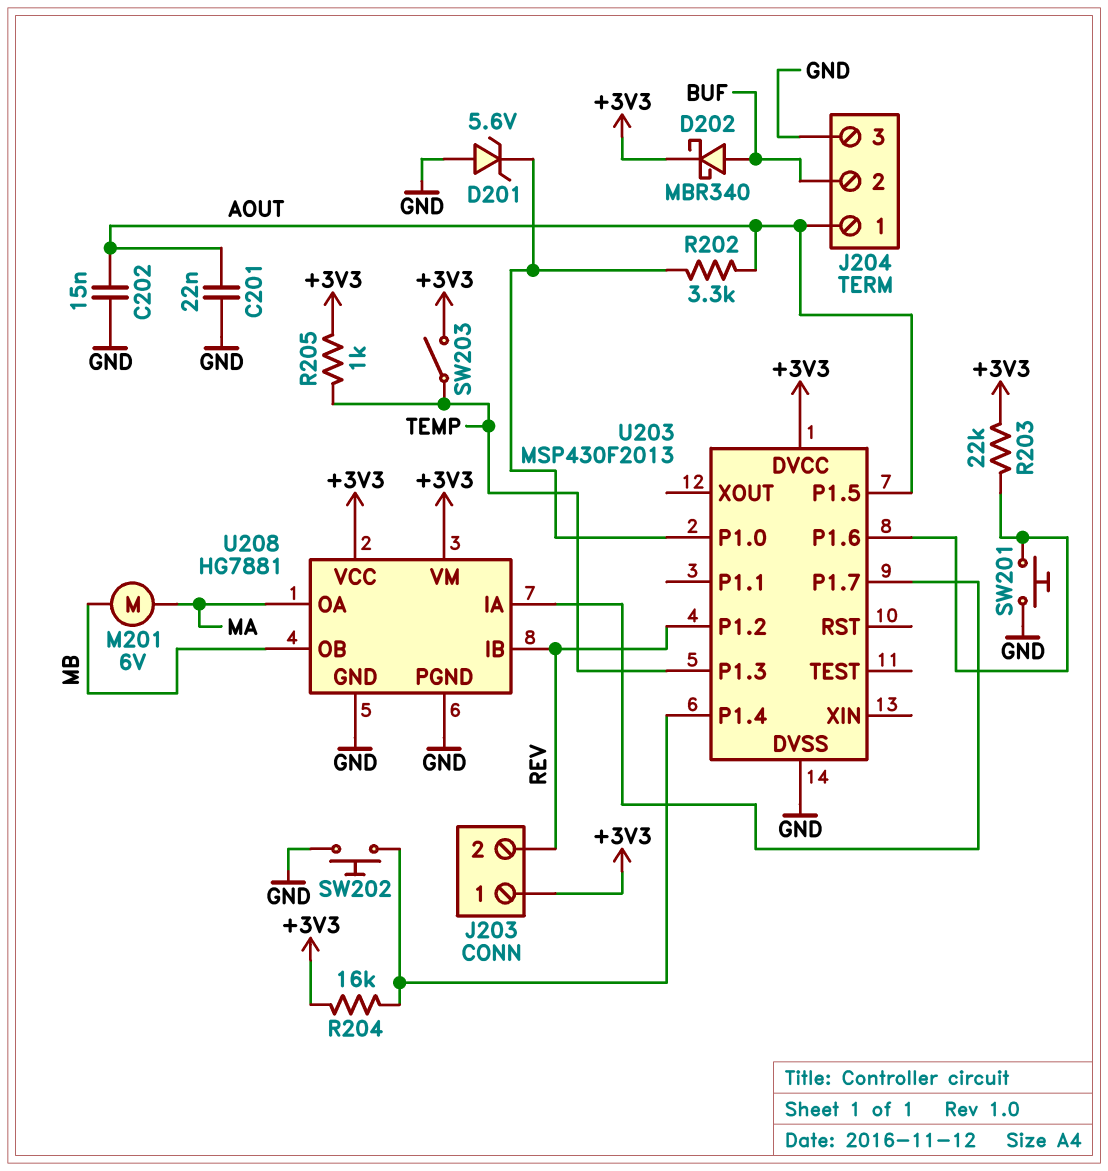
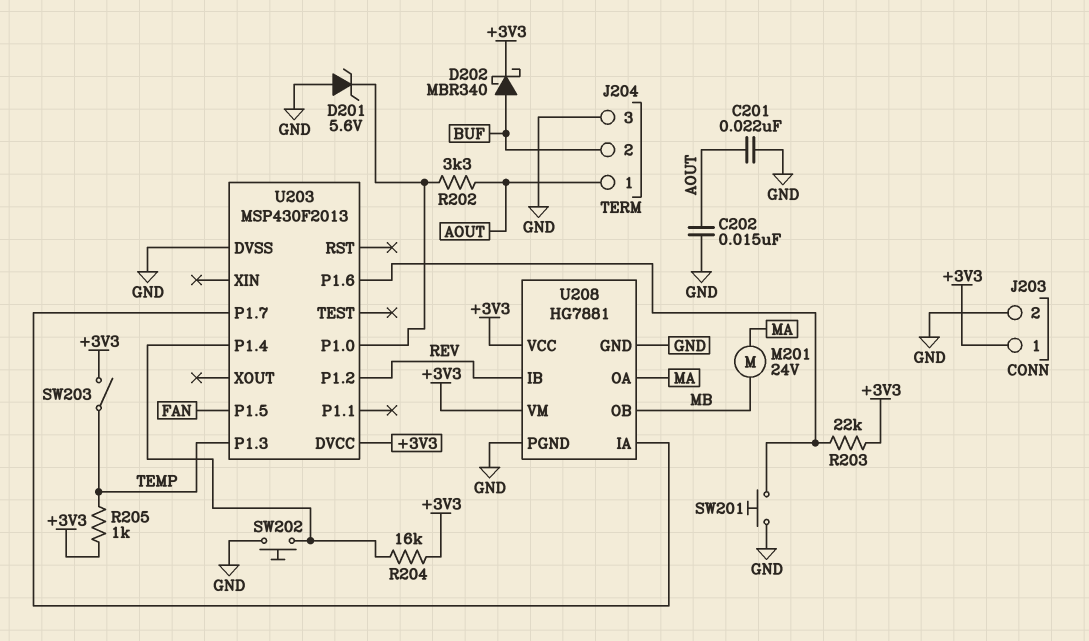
J203 pin 2: REV -> GND
M201: motor 6V (MA, MB) -> motor 24V (MA, MB)
U203 pin P1.5: AOUT -> FAN

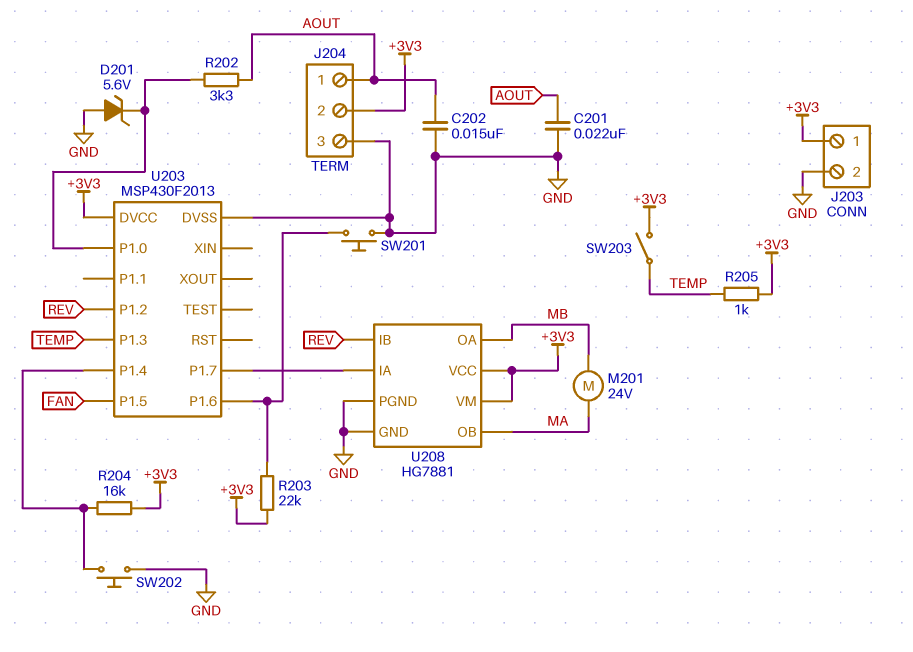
D202: schottky MBR340 (A BUF, K +3V3) -> none
J204 pin 2: BUF -> +3V3
U208 pin OA: MA -> MB
U208 pin OB: MB -> MA

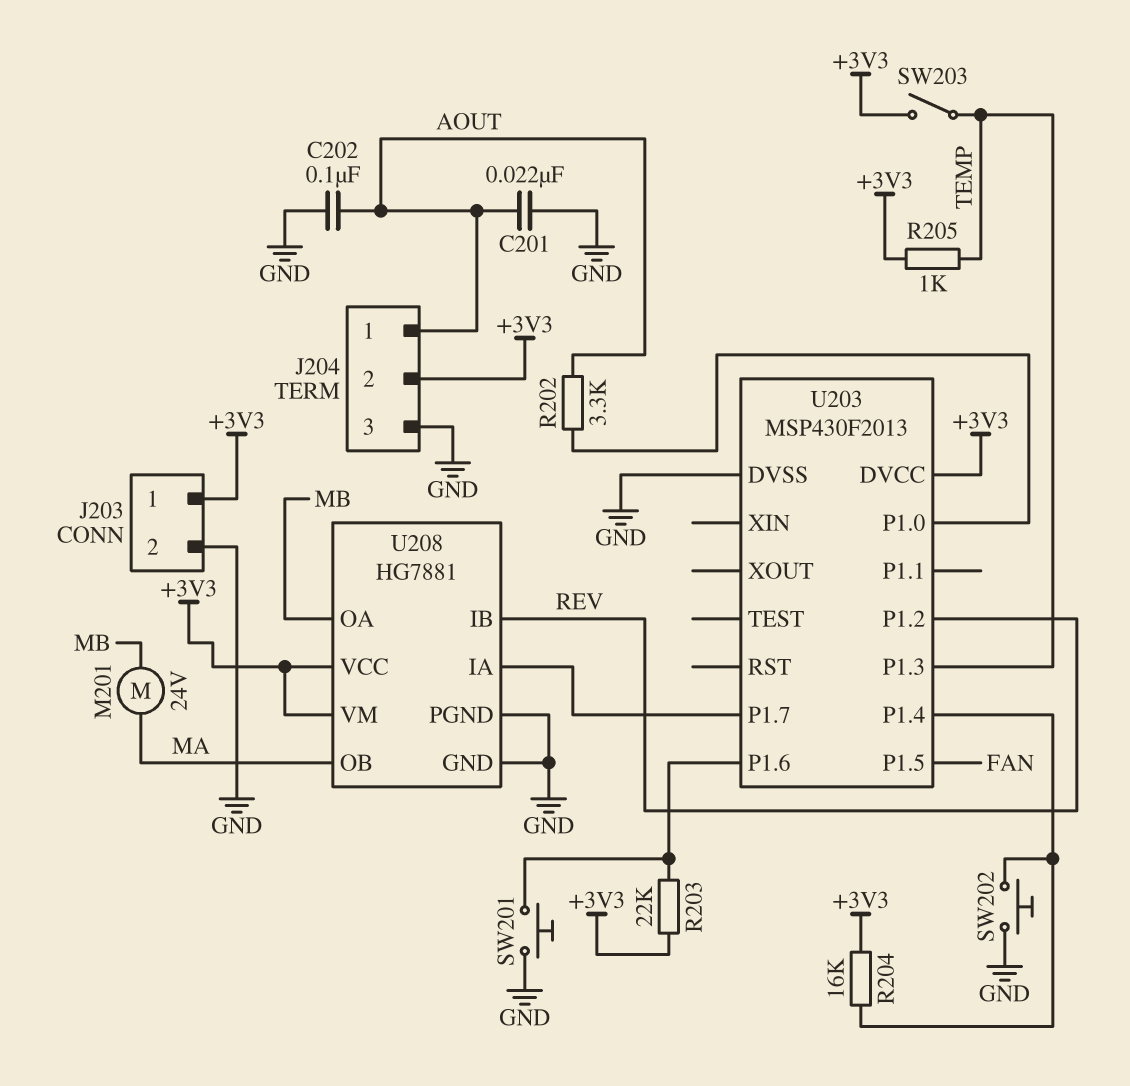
C202: 15nF (AOUT, GND) -> 100nF (AOUT, GND)
D201: zener 5.6V (A GND, K U203/P1.0) -> none

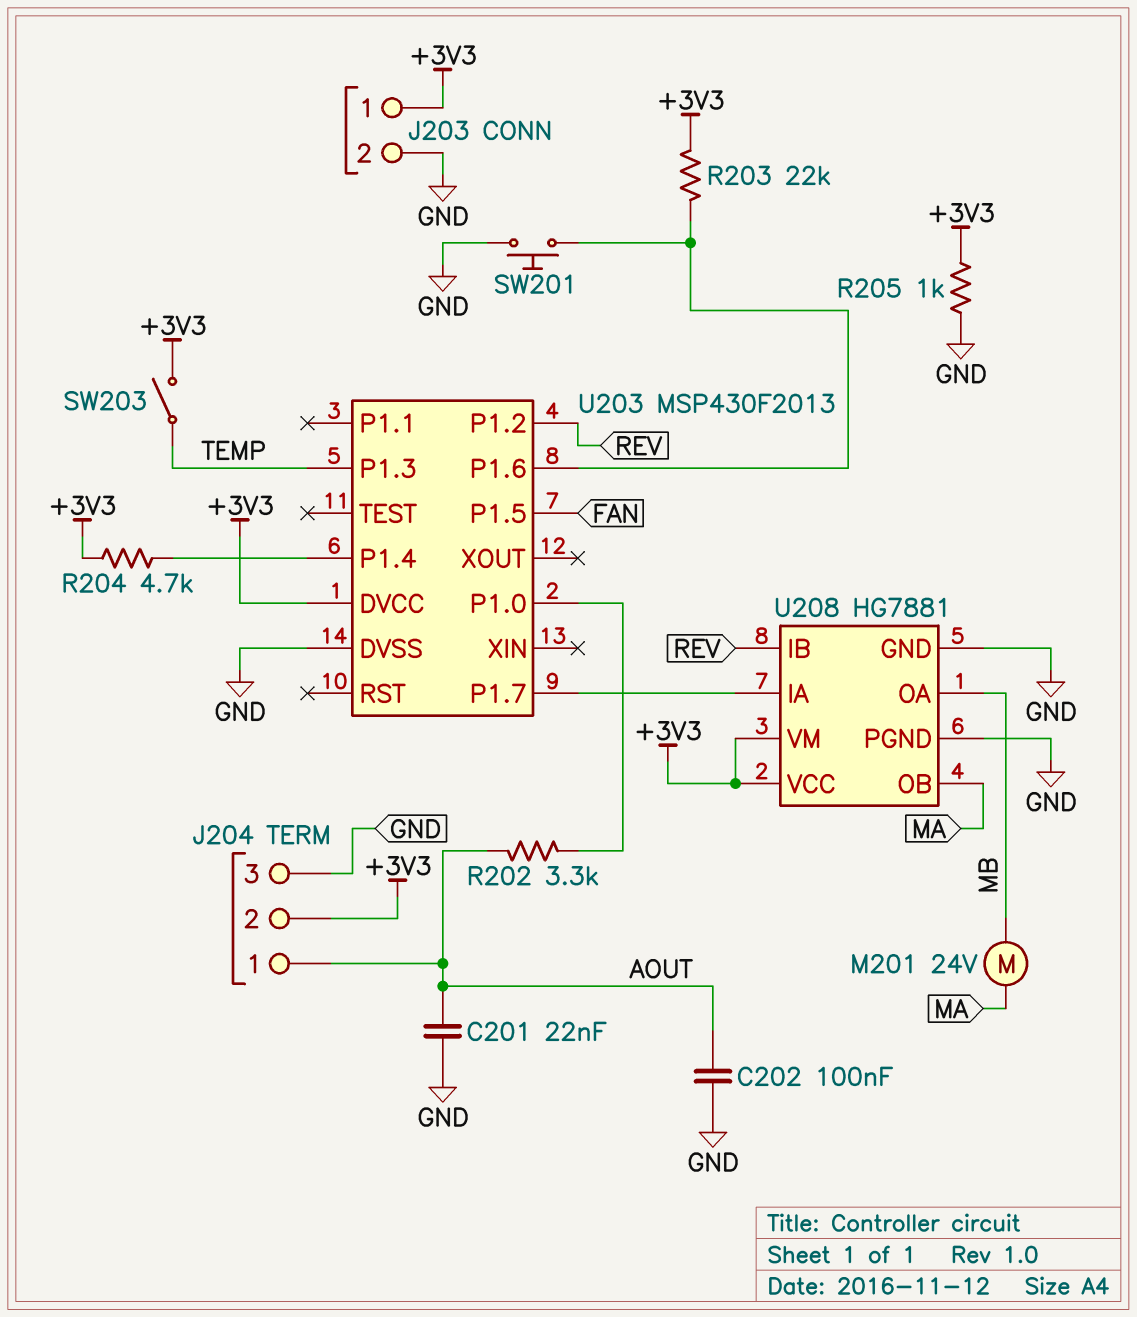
R204: 16k (+3V3, U203/P1.4) -> 4.7k (+3V3, U203/P1.4)
R205: 1k (+3V3, TEMP) -> 1k (+3V3, GND)
SW202: button (GND, U203/P1.4) -> none

